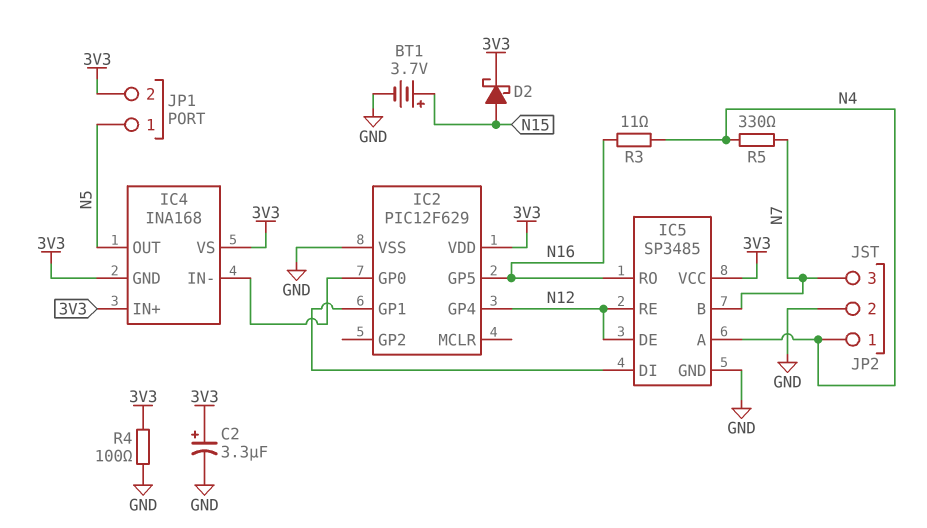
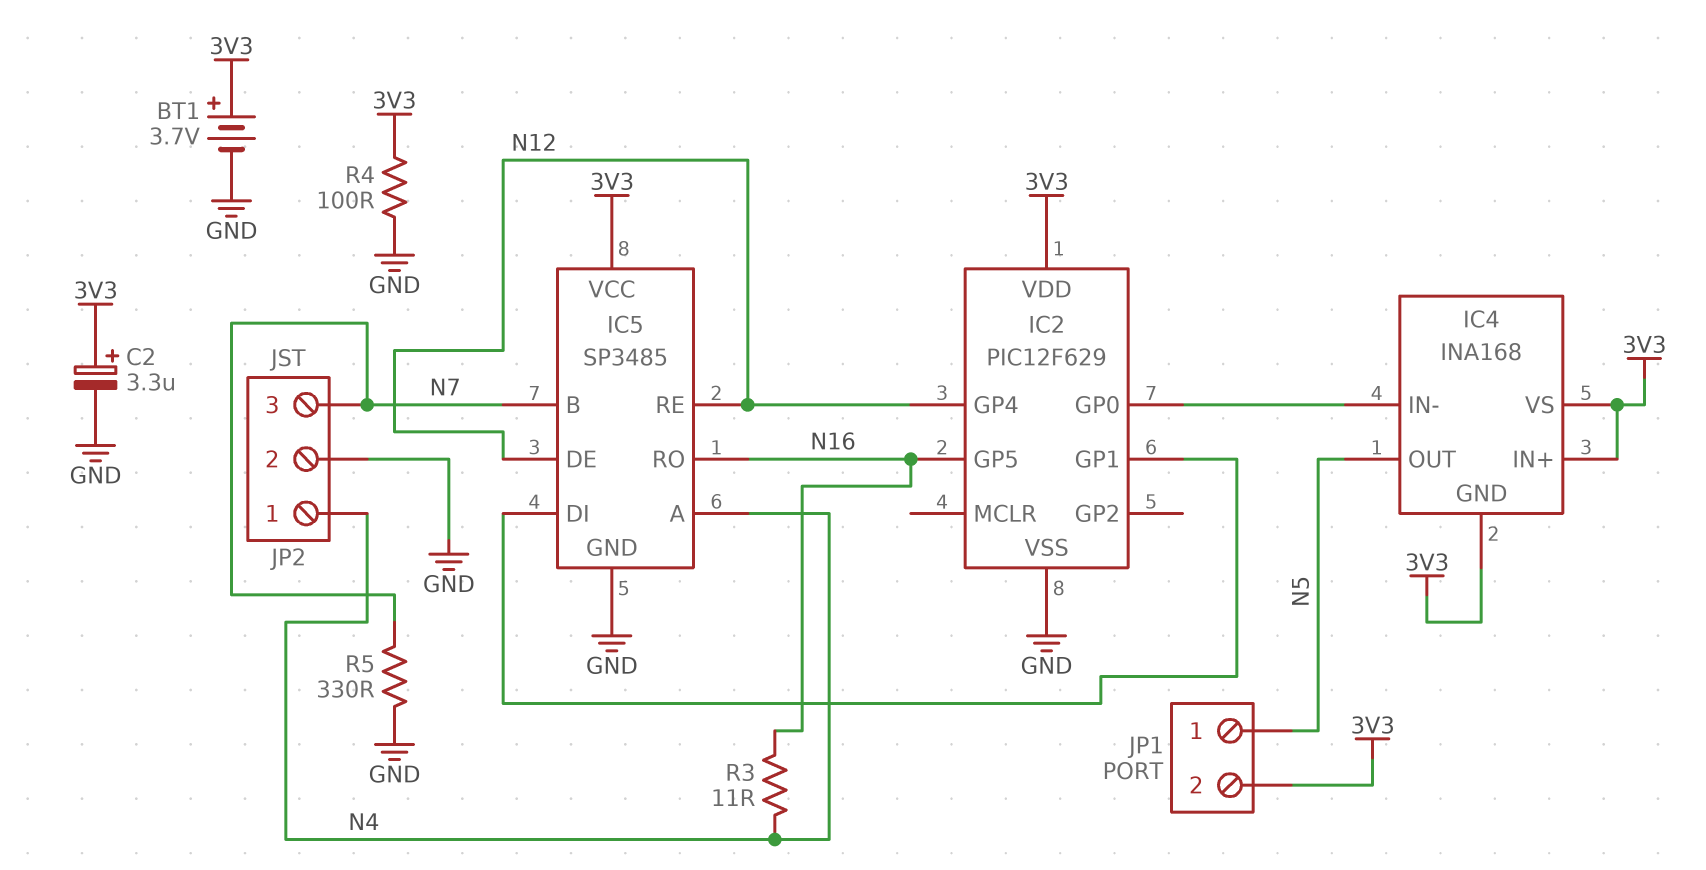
BT1: 3.7V (plus N15, minus GND) -> 3.7V (plus 3V3, minus GND)
D2: schottky (A N15, K 3V3) -> none
R5: 330 (N4, N7) -> 330 (GND, N7)

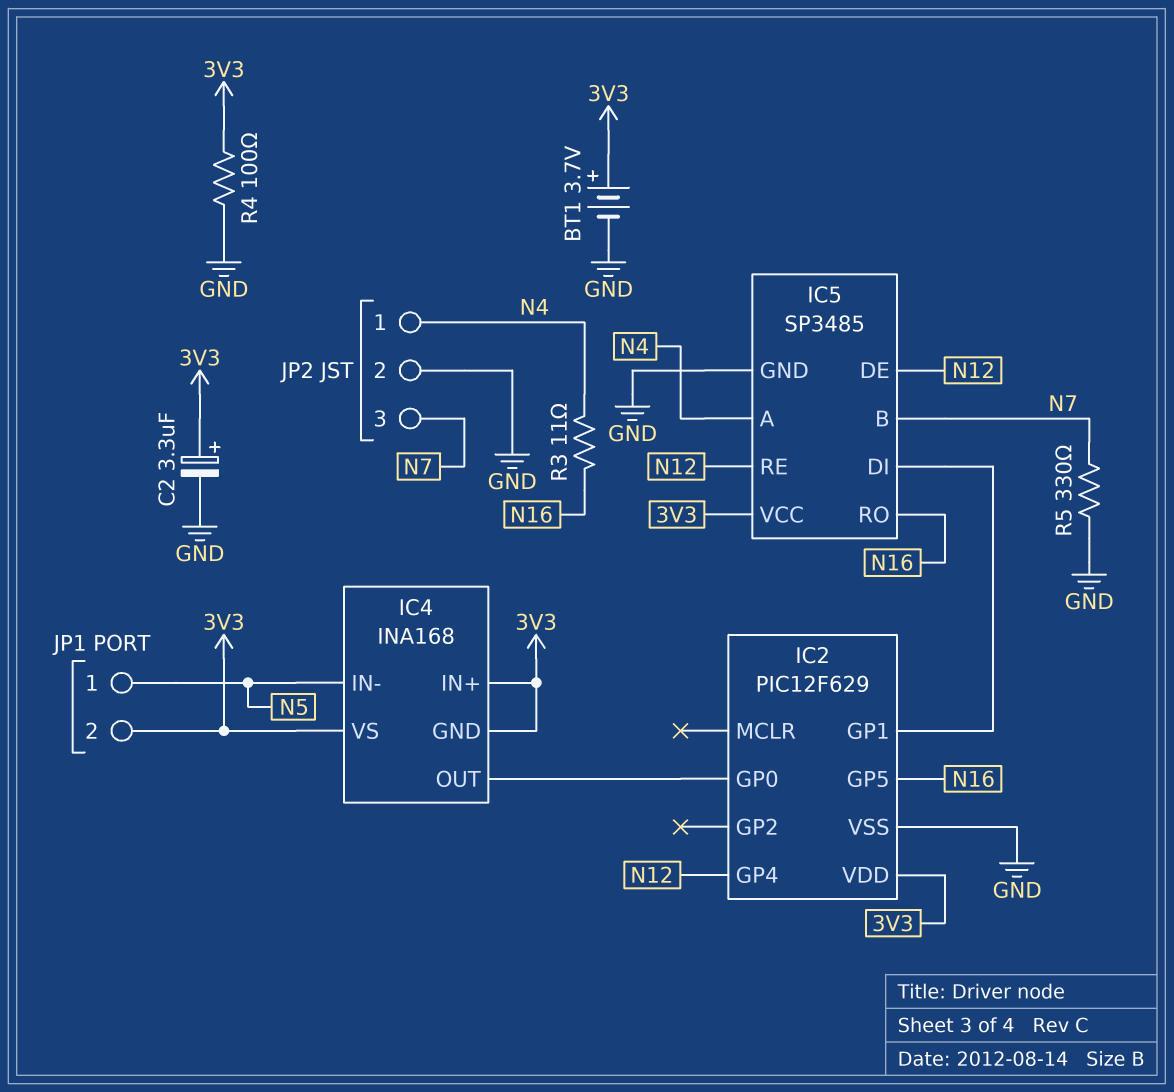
IC4 pin IN-: IC2/GP0 -> N5
IC4 pin OUT: N5 -> IC2/GP0

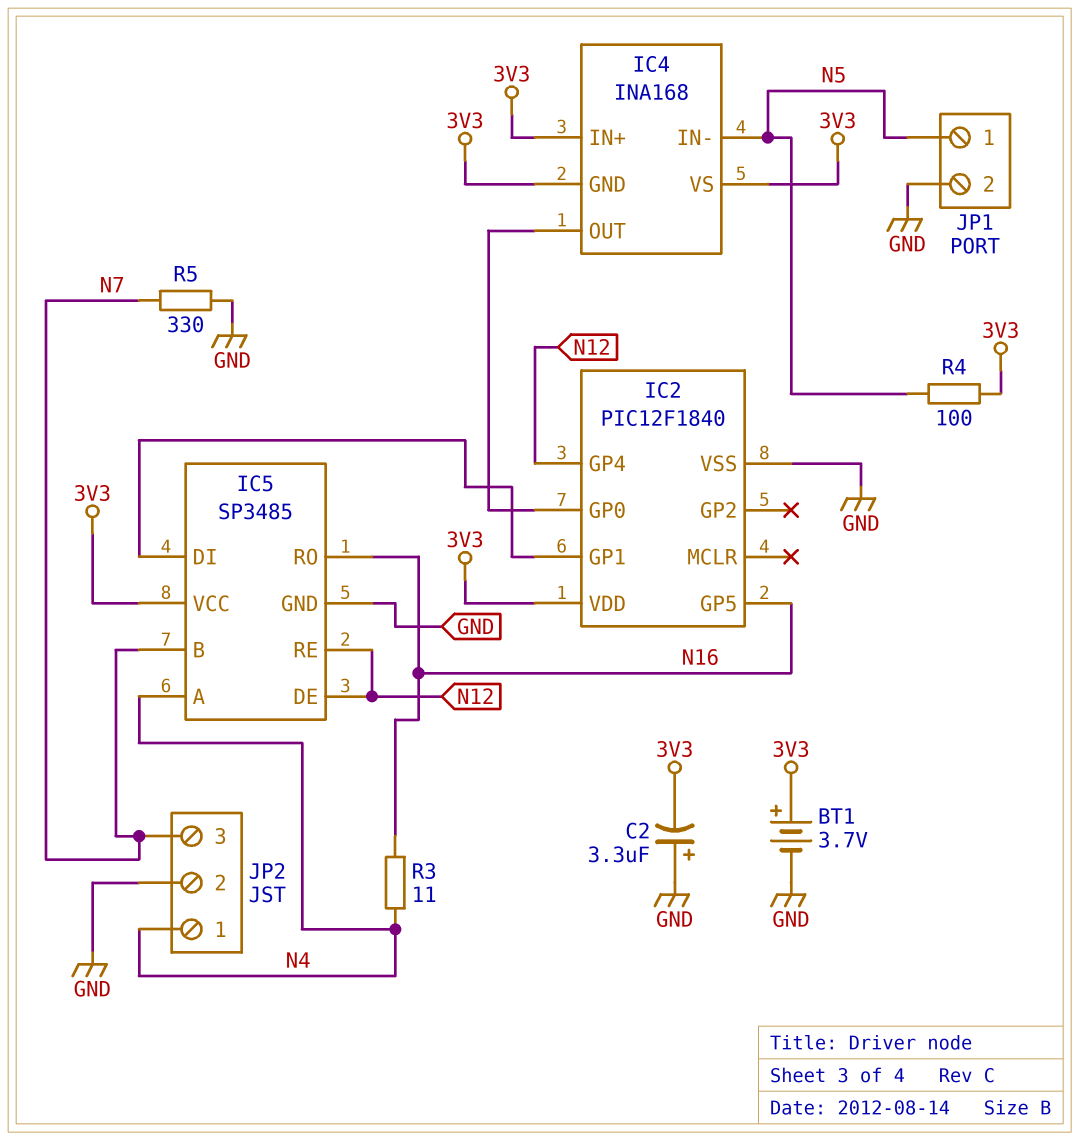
C2: 3.3uF (plus 3V3, minus GND) -> 3.3uF (plus GND, minus 3V3)
IC2: PIC12F629 -> PIC12F1840
JP1 pin 2: 3V3 -> GND
R4: 100 (3V3, GND) -> 100 (3V3, N5)

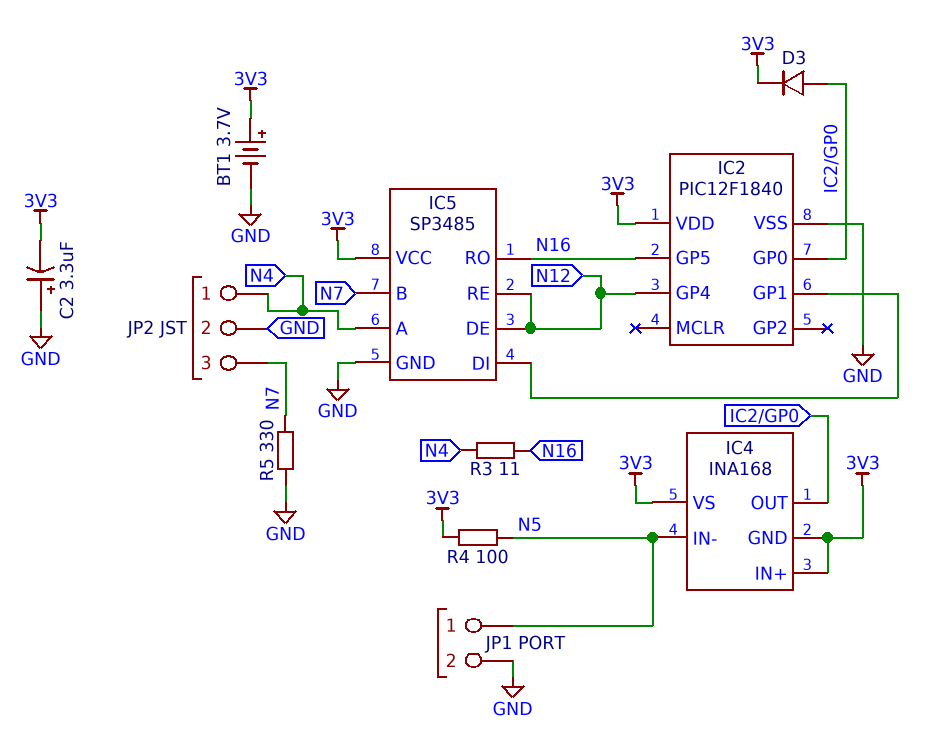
D3: none -> diode (A IC2/GP0, K 3V3)

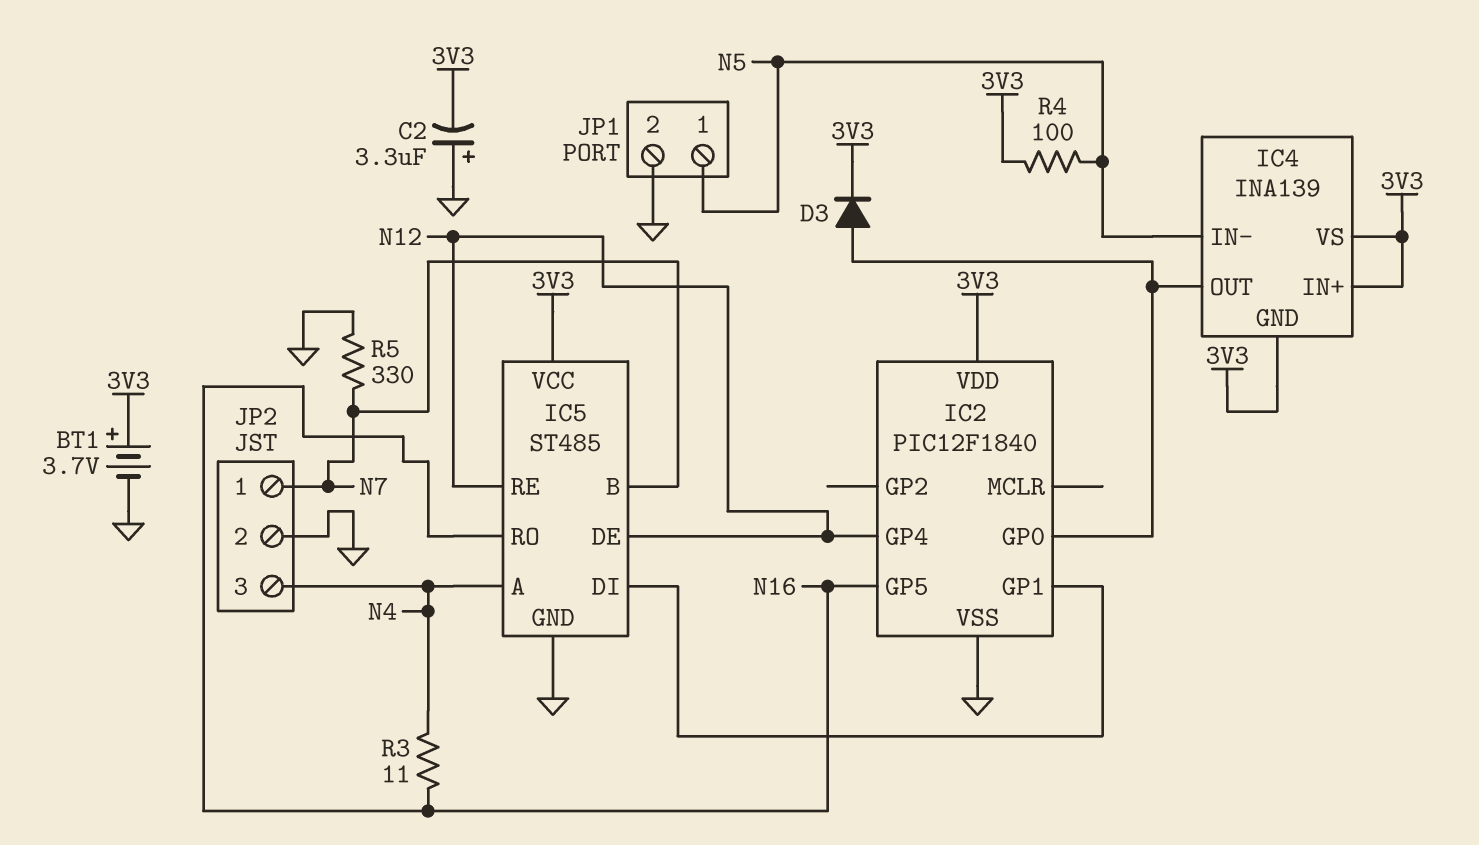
IC4: INA168 -> INA139
IC5: SP3485 -> ST485
JP2 pin 1: N4 -> N7
JP2 pin 3: N7 -> N4

